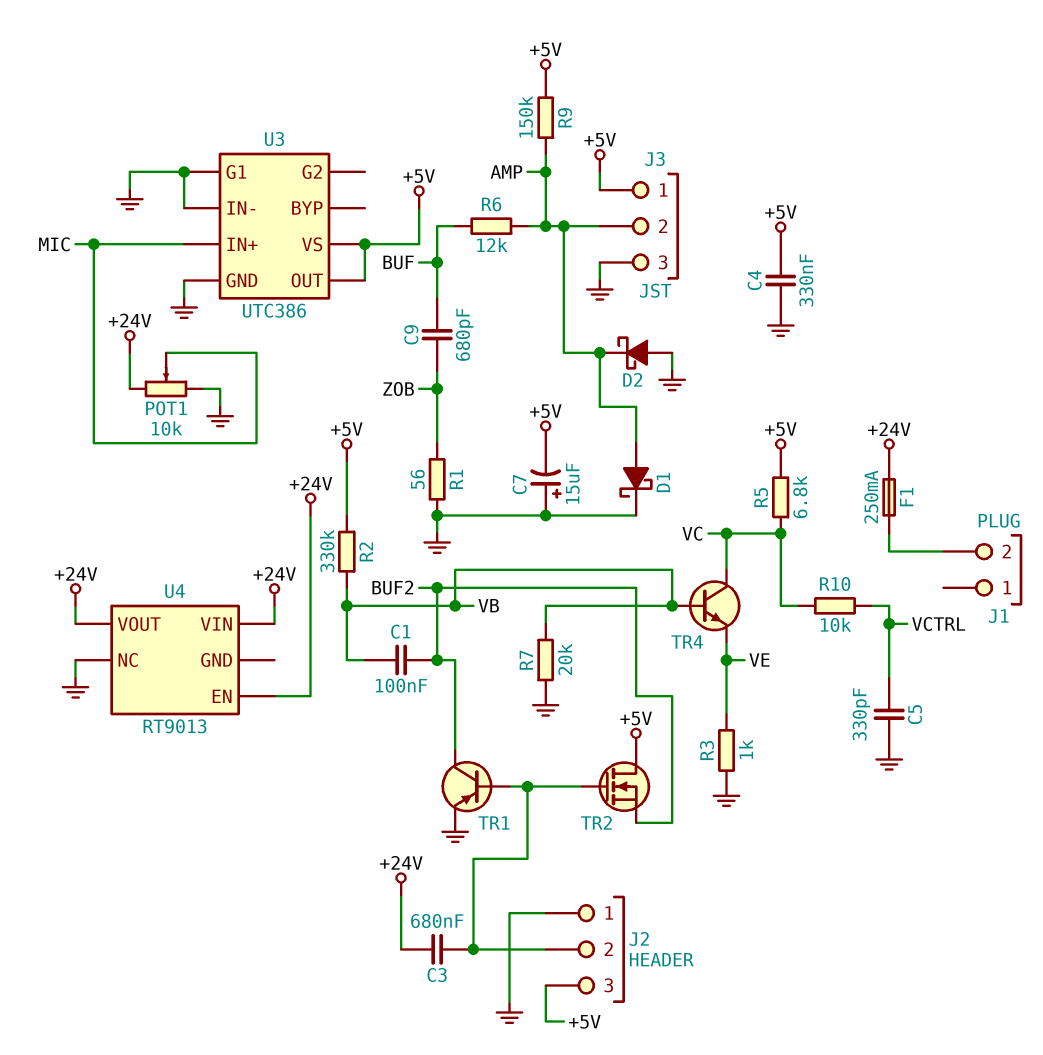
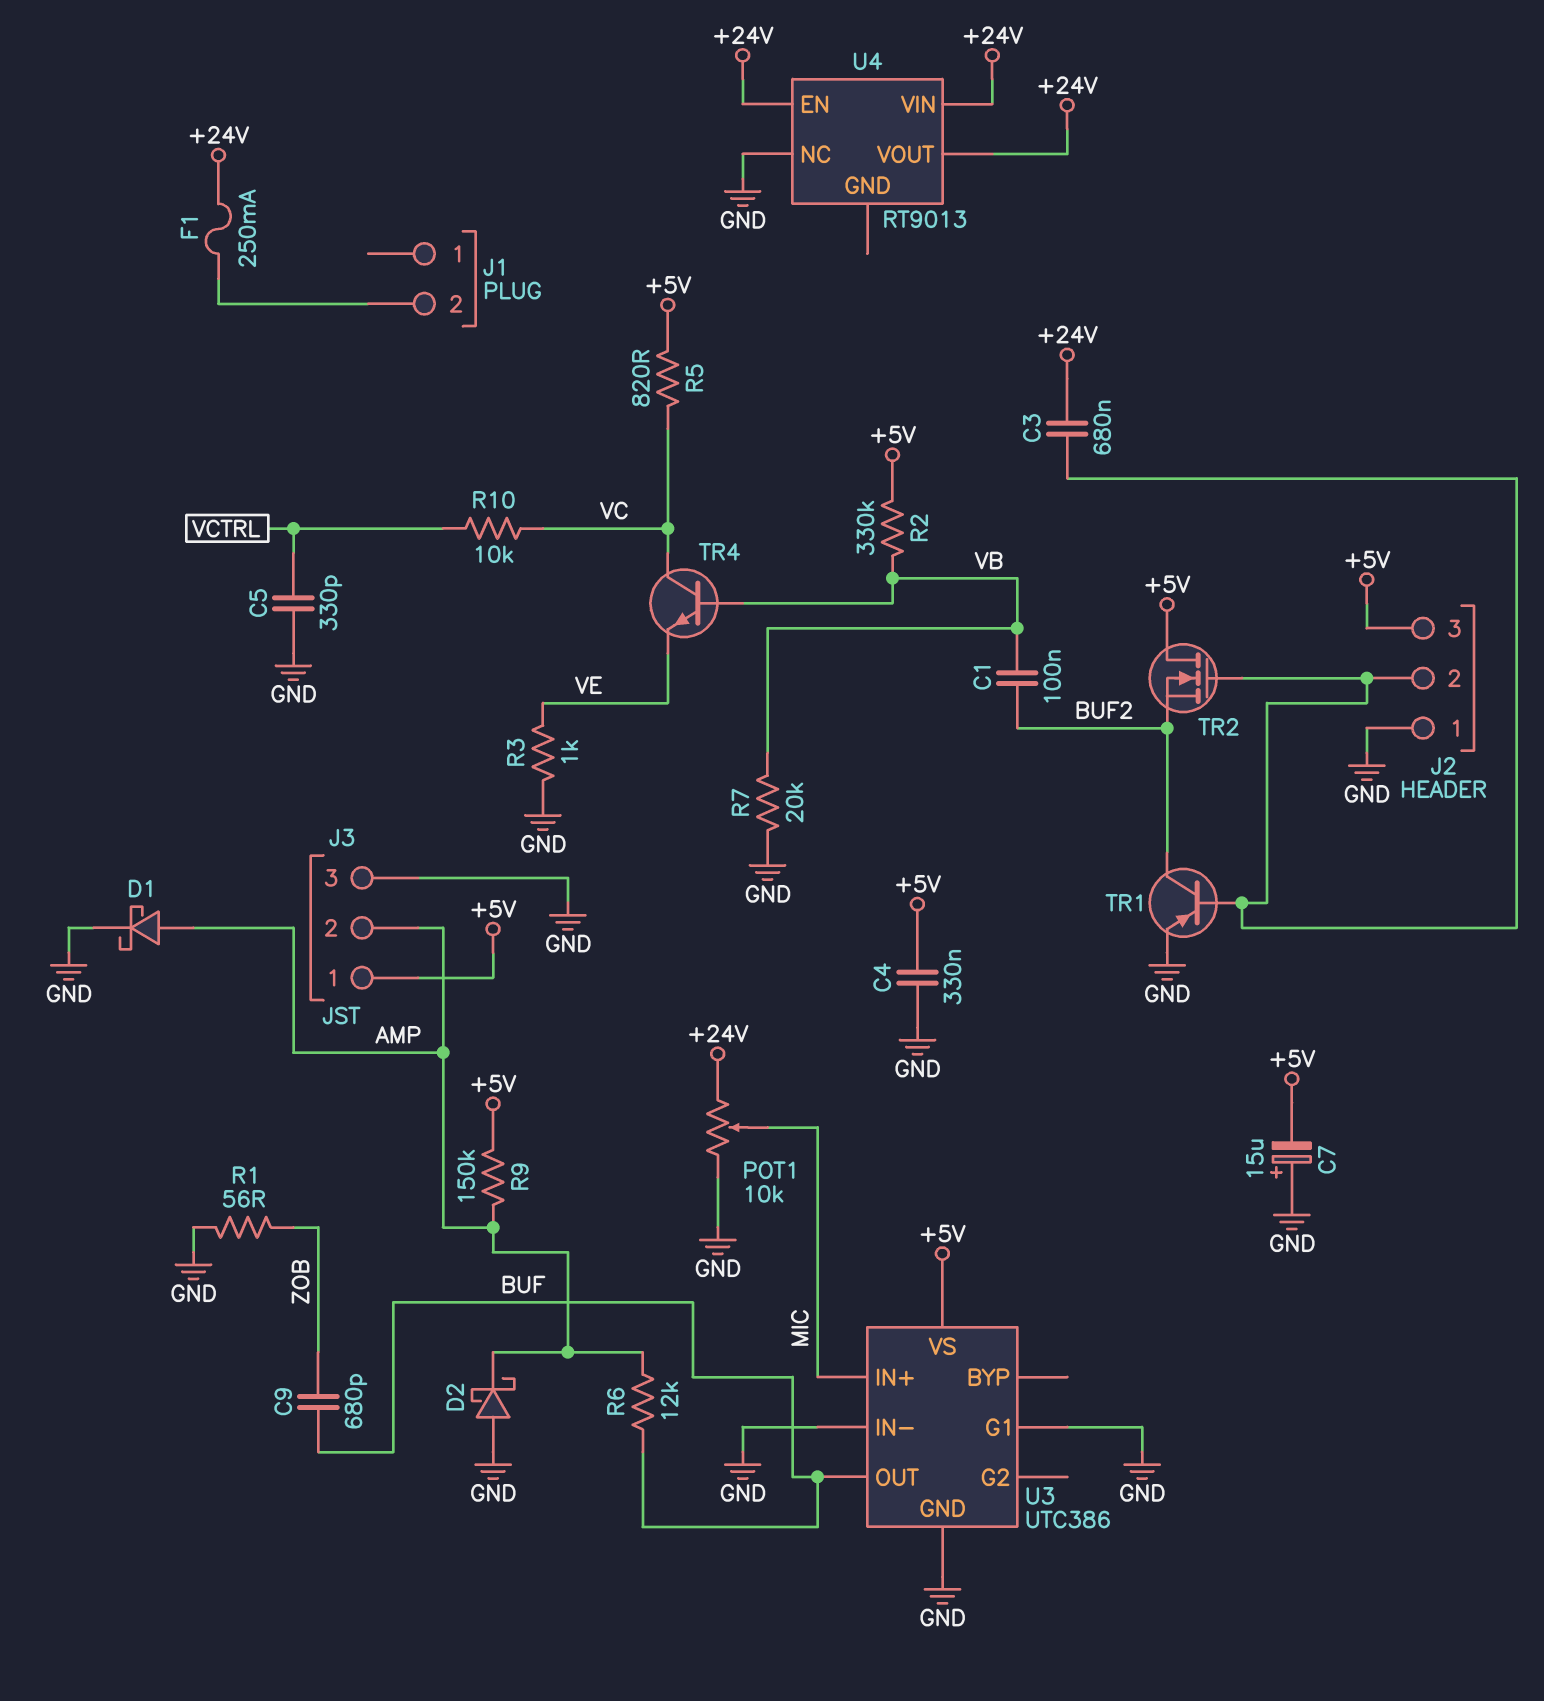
R5: 6.8k (+5V, VC) -> 820 (+5V, VC)
U3 pin OUT: +5V -> BUF

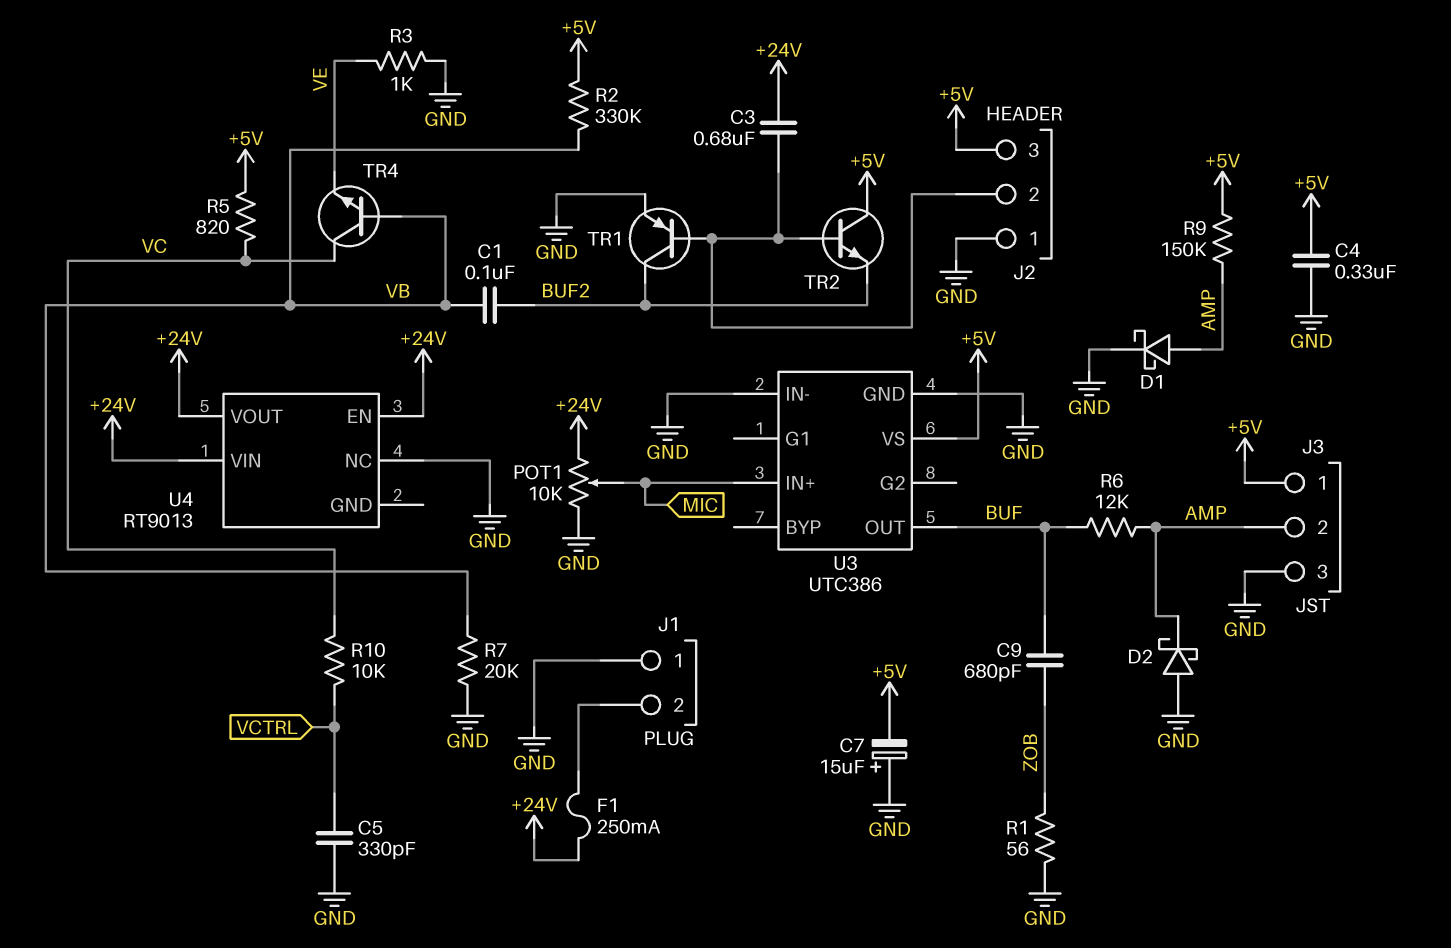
J1 pin 1: none -> GND
TR2: NMOS (G J2/2, D +5V, S BUF2) -> NPN (B J2/2, C +5V, E BUF2)
U3 pin G1: GND -> none

